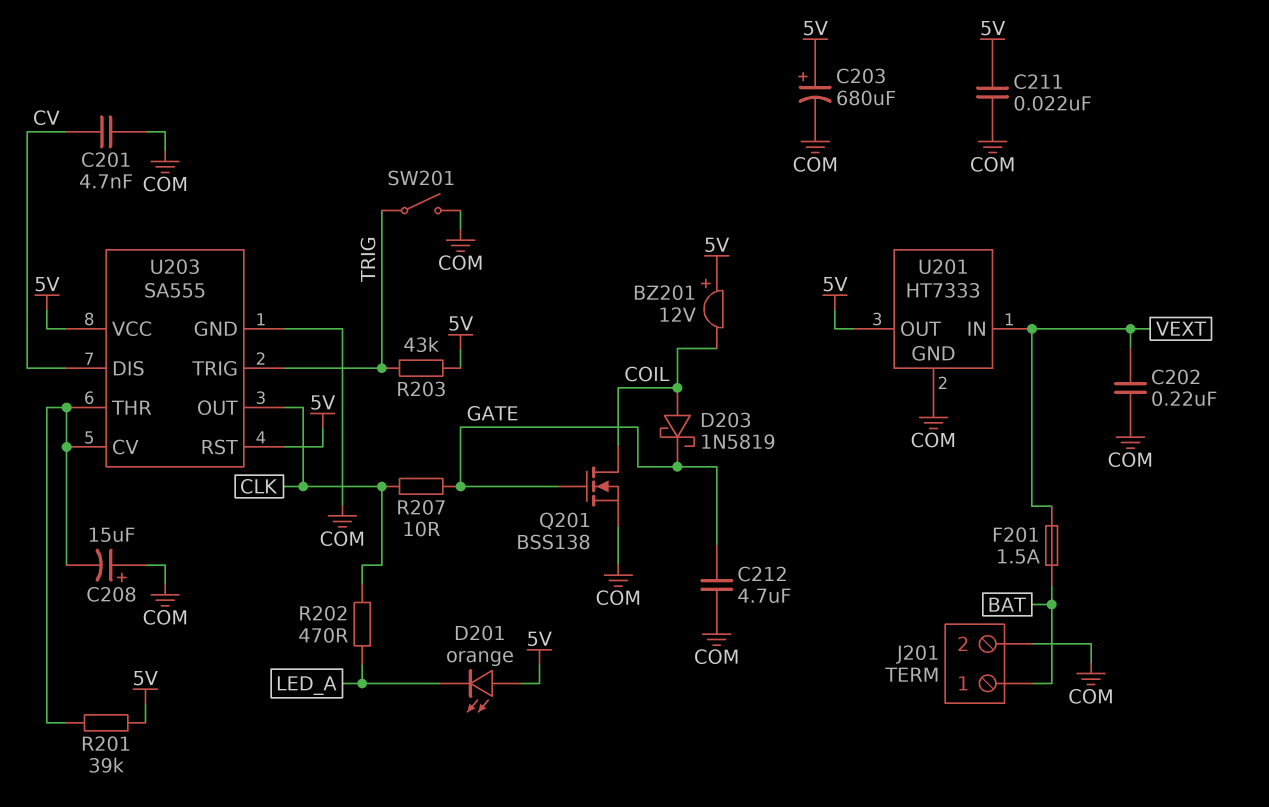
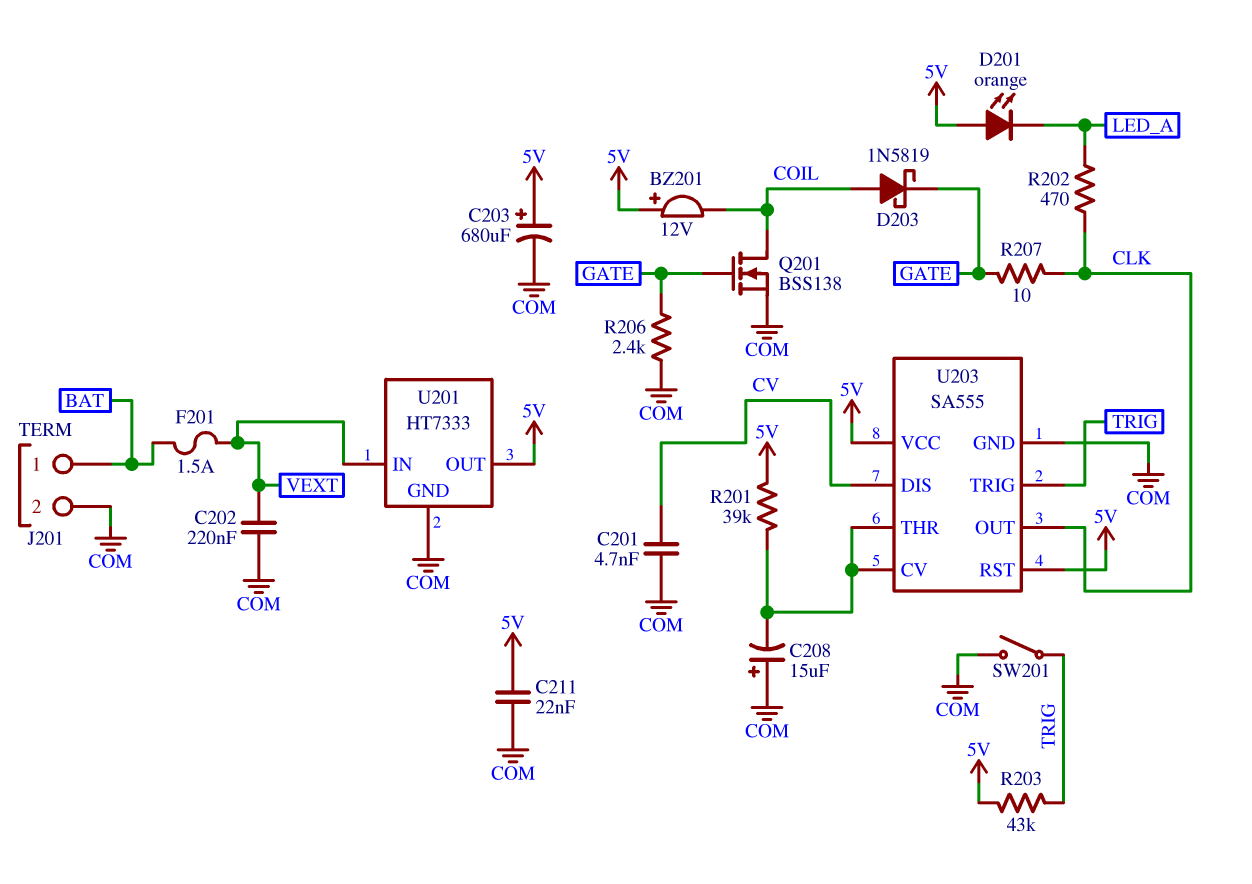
C212: 4.7uF (COM, GATE) -> none
R206: none -> 2.4k (COM, GATE)

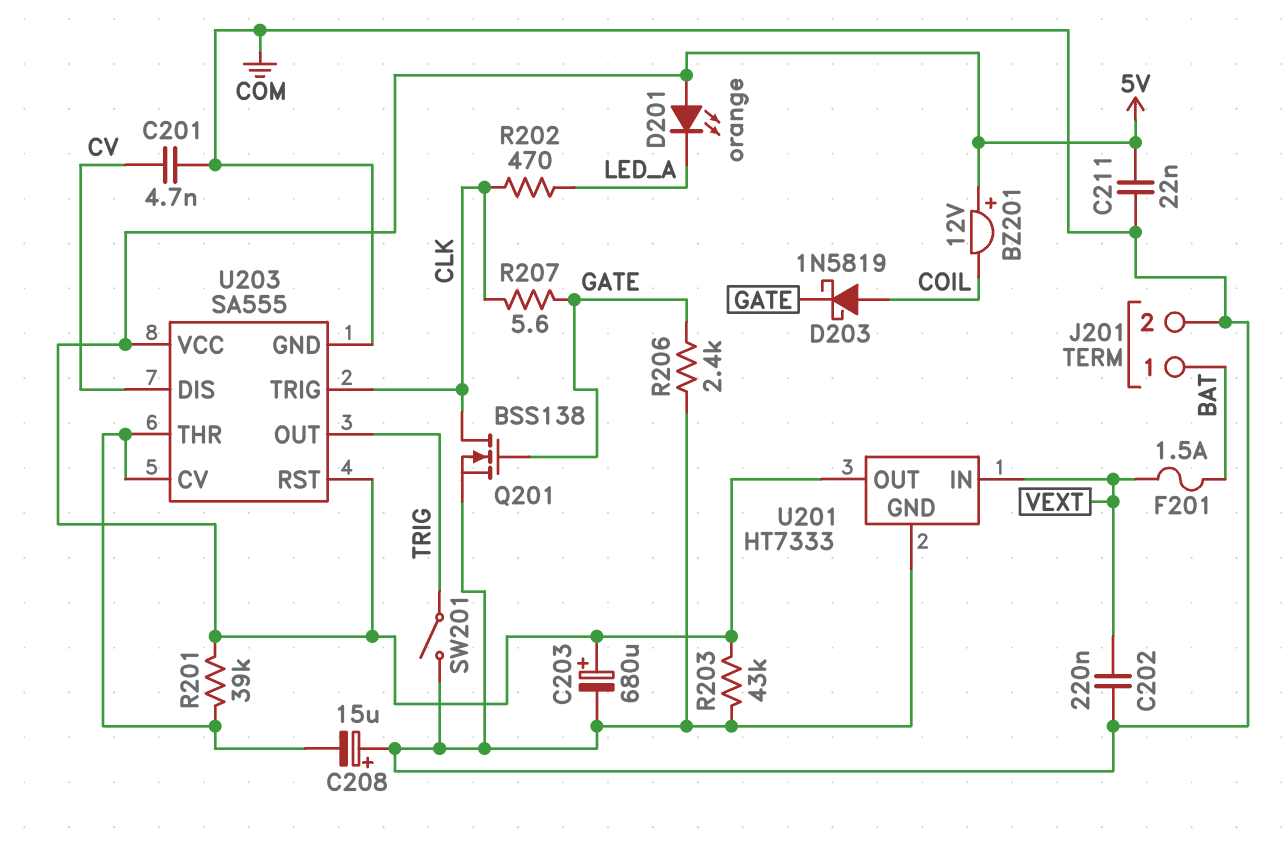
Q201: NMOS BSS138 (G GATE, D COIL, S COM) -> NMOS BSS138 (G GATE, D CLK, S COM)
R203: 43k (5V, TRIG) -> 43k (5V, COM)
R207: 10 (CLK, GATE) -> 5.6 (CLK, GATE)
U203 pin OUT: CLK -> TRIG
U203 pin TRIG: TRIG -> CLK

